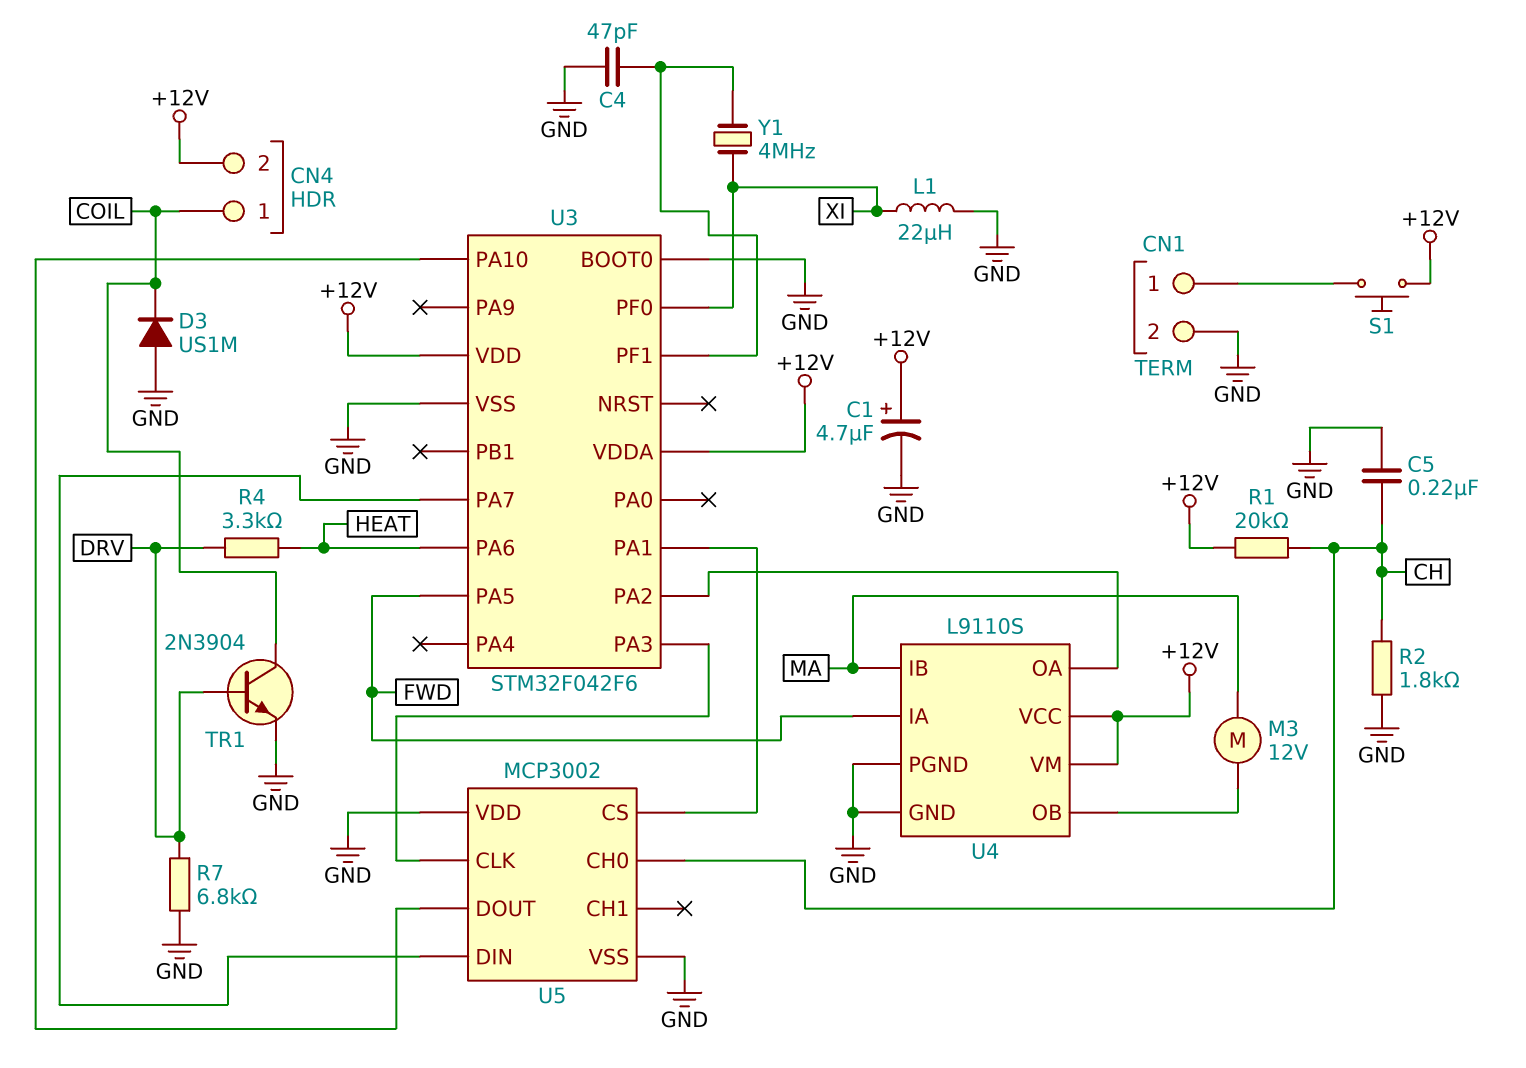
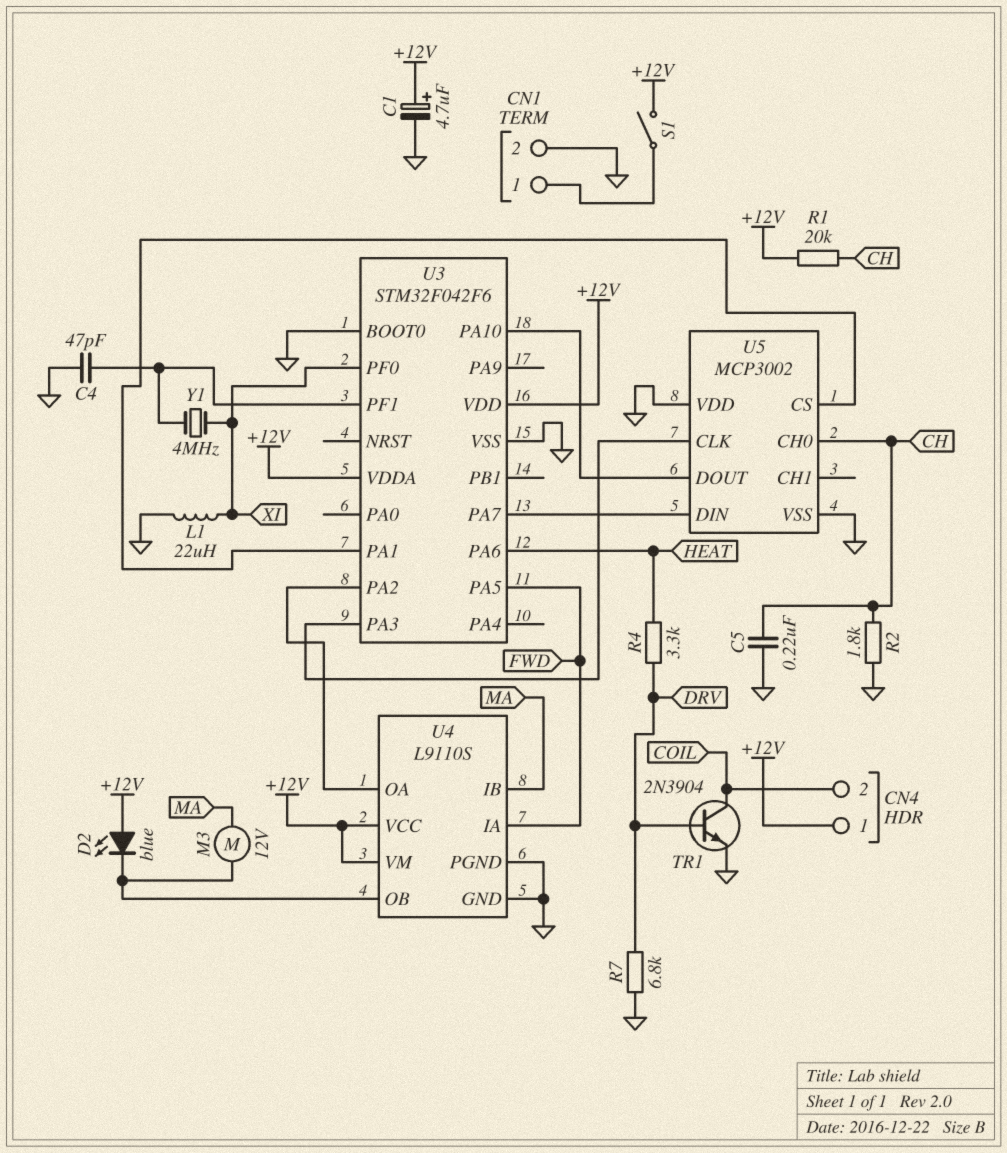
CN4 pin 1: COIL -> +12V
CN4 pin 2: +12V -> COIL
D2: none -> LED blue (A +12V, K U4/OB)
D3: diode US1M (A GND, K COIL) -> none
S1: button (+12V, CN1/1) -> switch (+12V, CN1/1)

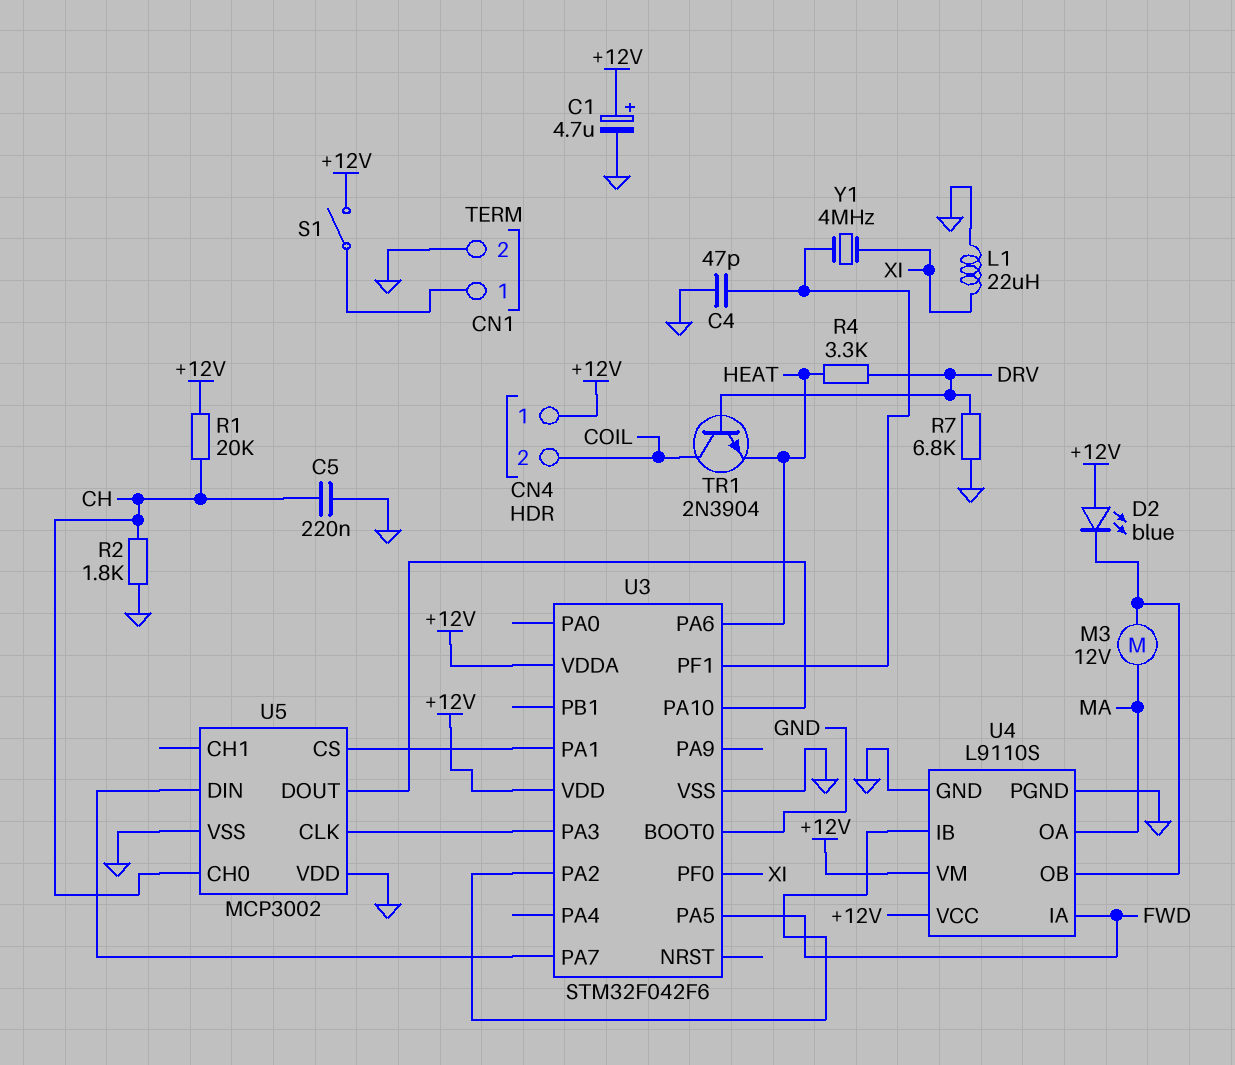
TR1: NPN 2N3904 (B DRV, C COIL, E GND) -> NPN 2N3904 (B DRV, C COIL, E HEAT)
U4 pin IB: MA -> U3/PA2
U4 pin OA: U3/PA2 -> MA

